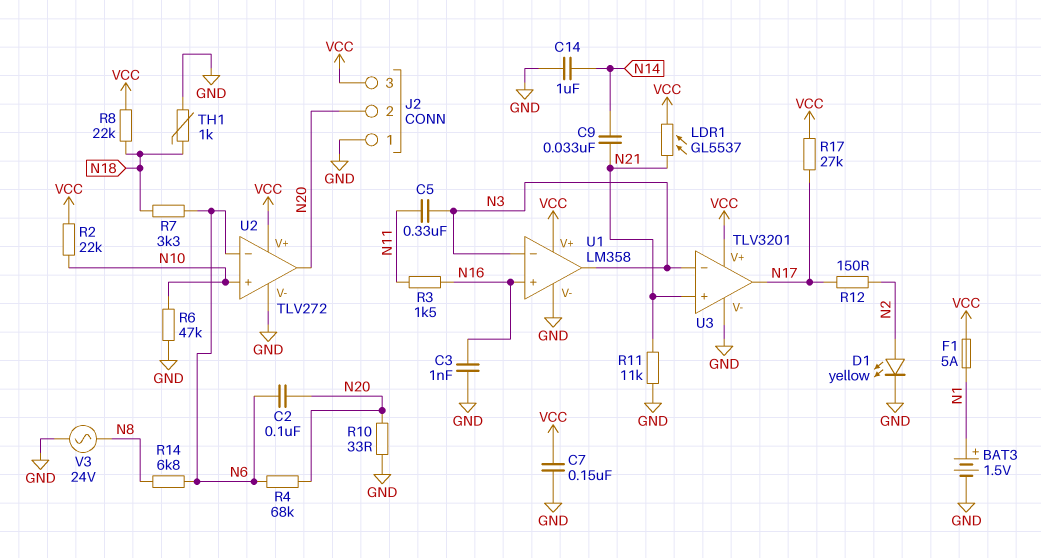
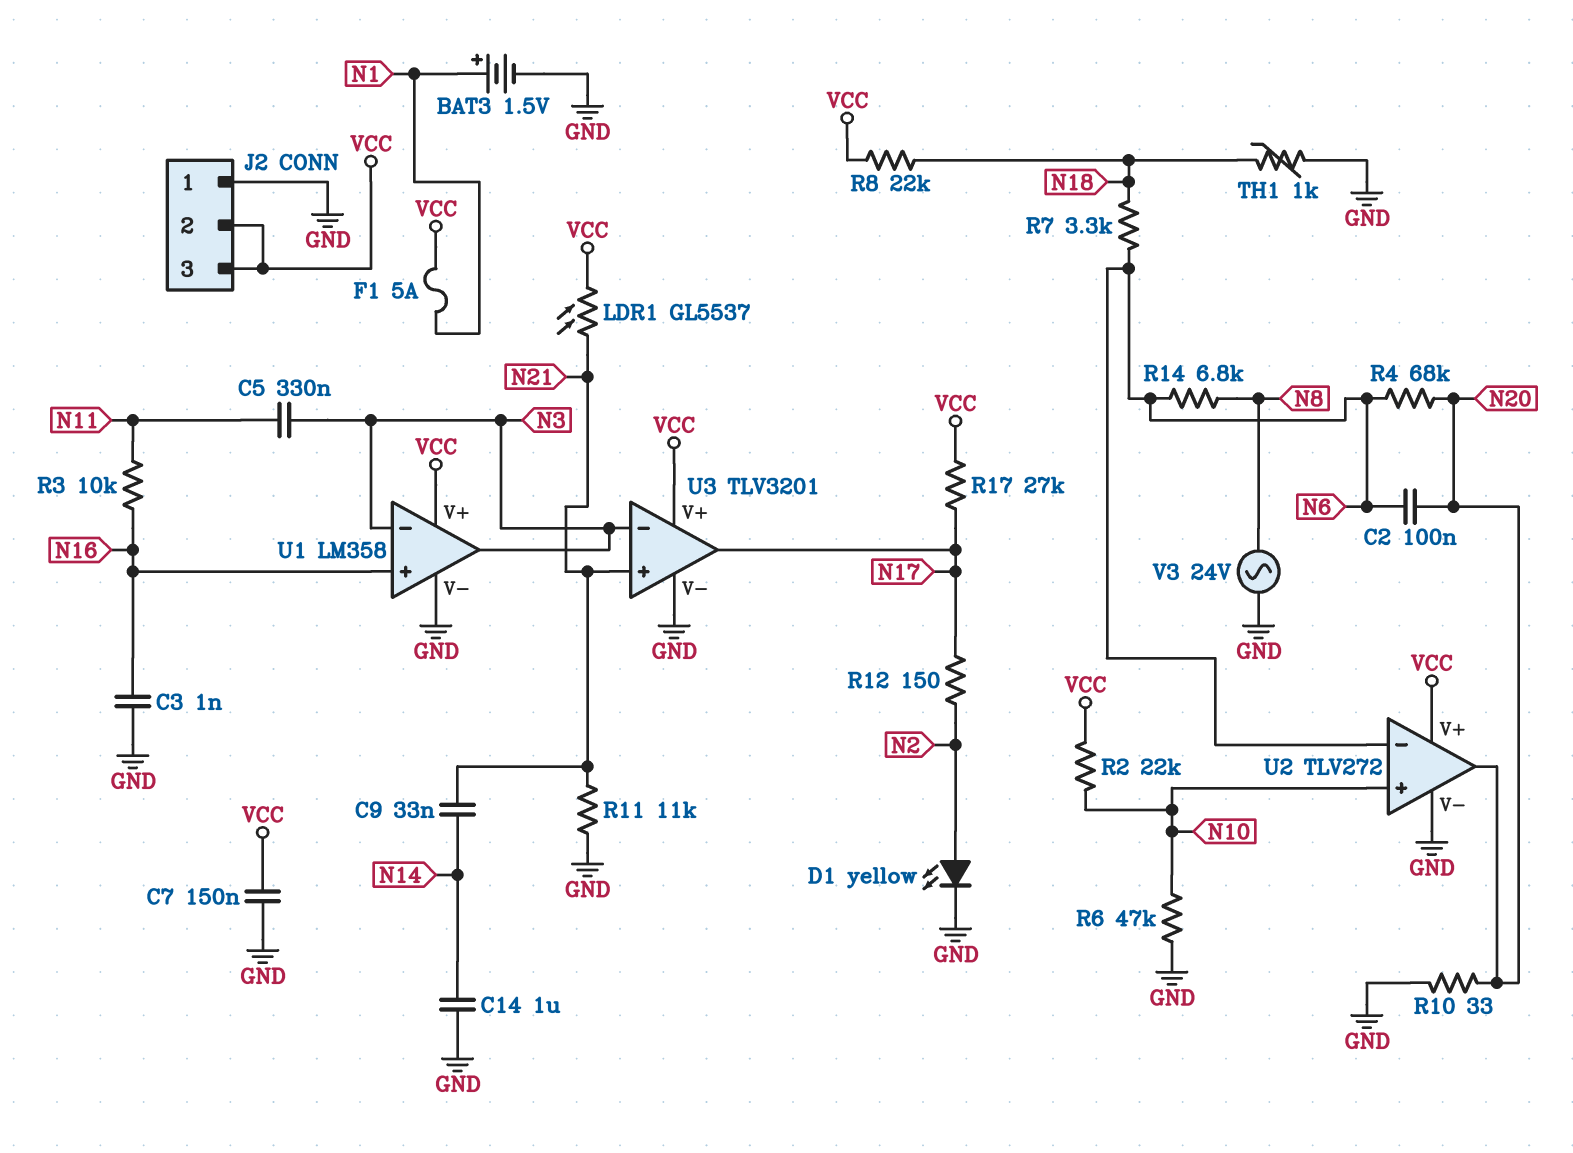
J2 pin 2: N20 -> VCC
R3: 1.5k (N11, N16) -> 10k (N11, N16)

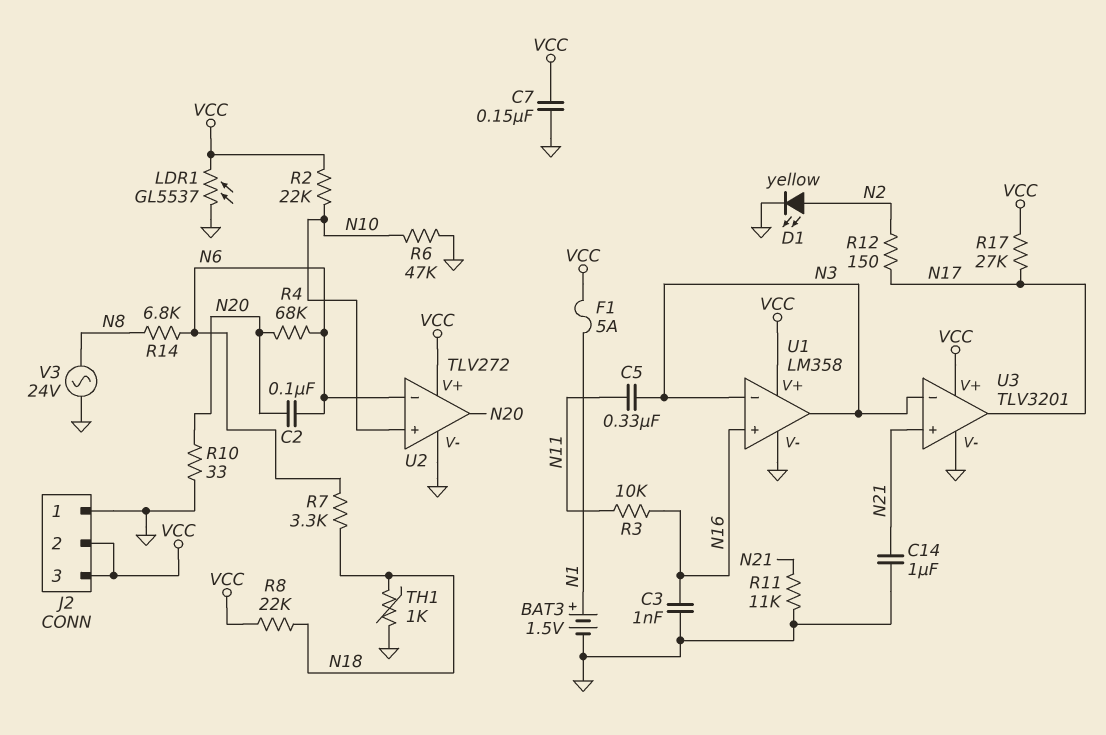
C9: 33nF (N14, N21) -> none
C14: 1uF (GND, N14) -> 1uF (GND, N21)
LDR1: GL5537 (N21, VCC) -> GL5537 (GND, VCC)

